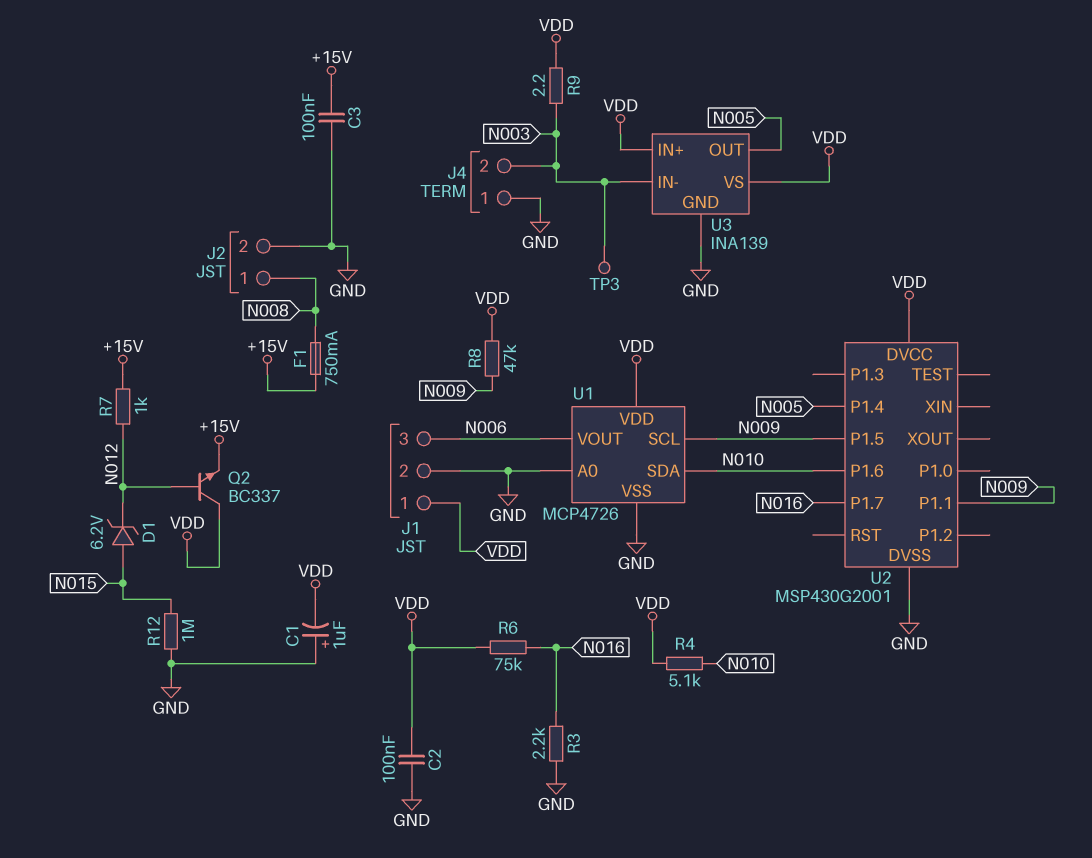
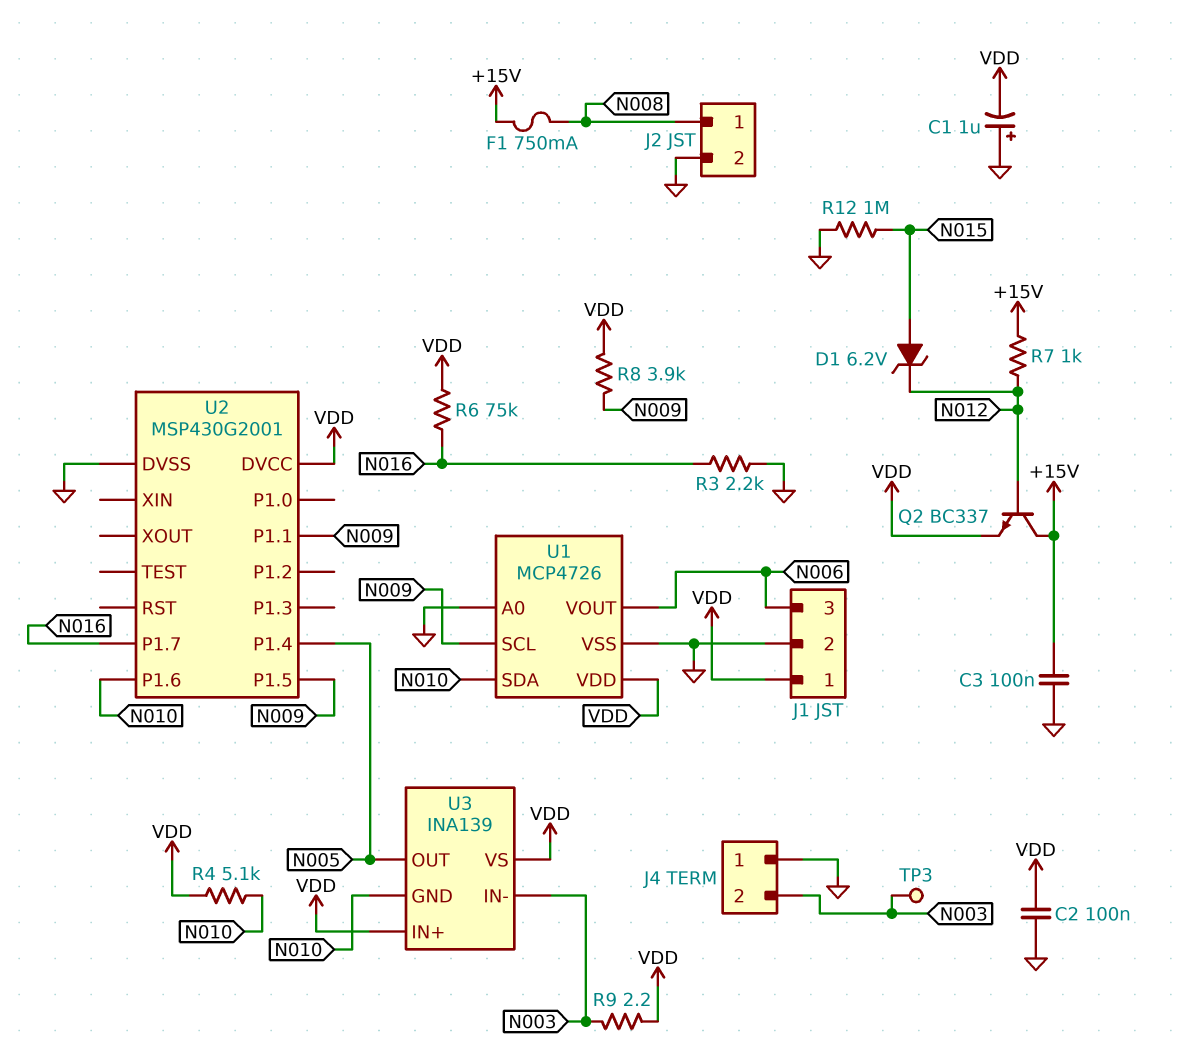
Q2: NPN BC337 (B N012, C VDD, E +15V) -> NPN BC337 (B N012, C +15V, E VDD)
R8: 47k (N009, VDD) -> 3.9k (N009, VDD)
U3 pin GND: GND -> N010

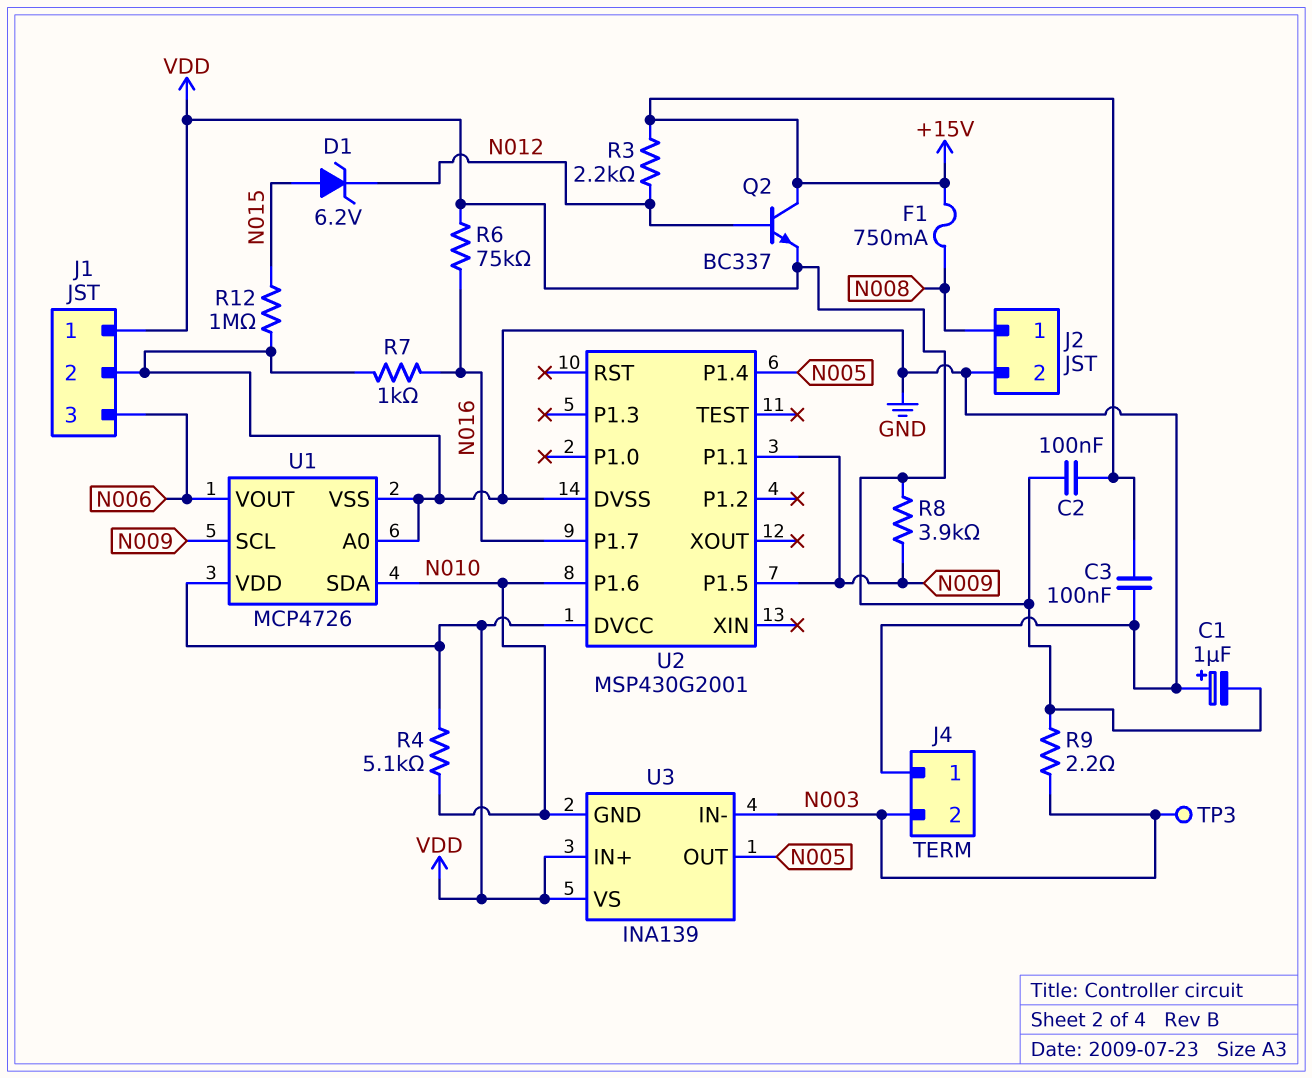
C2: 100nF (GND, VDD) -> 100nF (+15V, VDD)
R3: 2.2k (GND, N016) -> 2.2k (+15V, N012)
R7: 1k (+15V, N012) -> 1k (GND, N016)

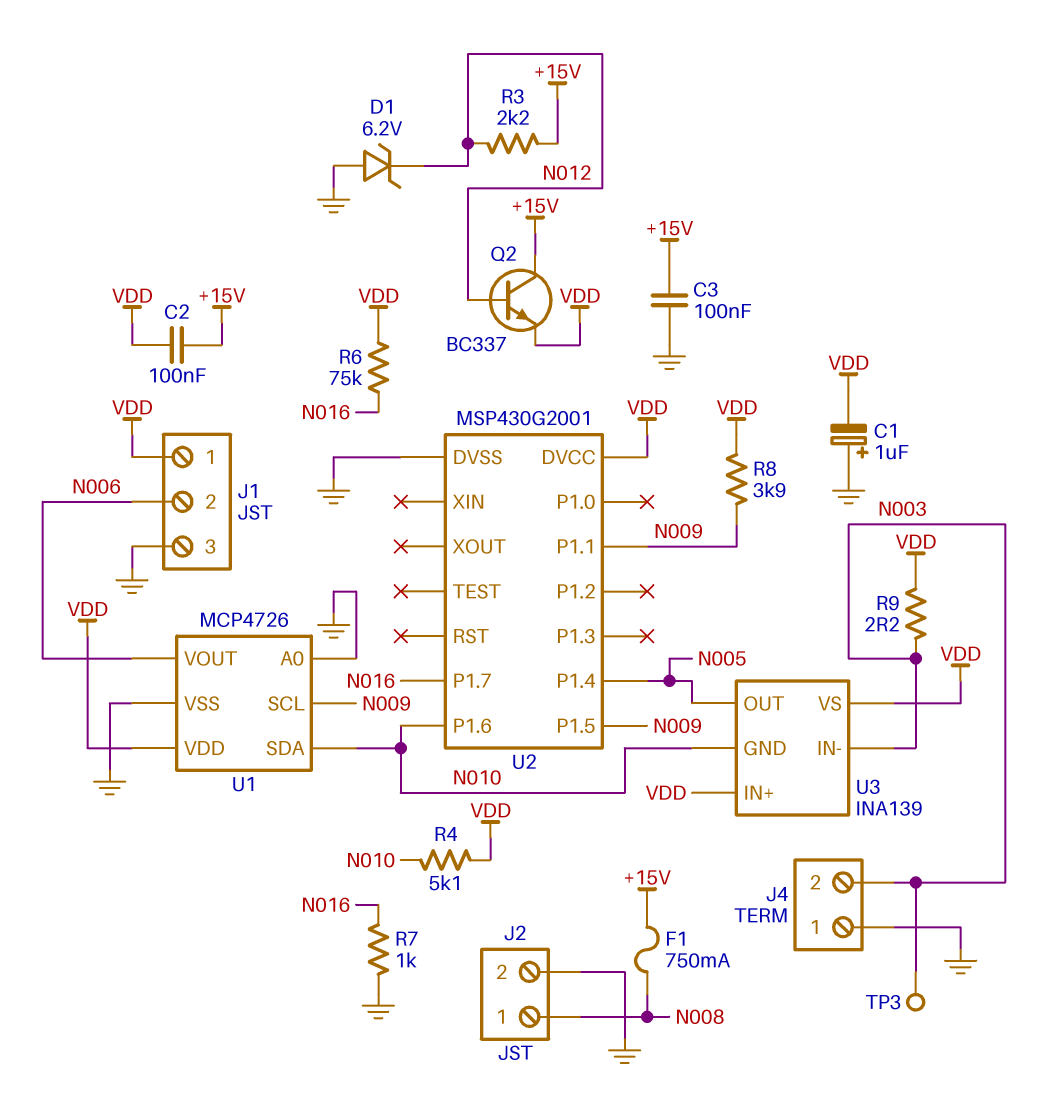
D1: zener 6.2V (A N015, K N012) -> zener 6.2V (A GND, K N012)
J1 pin 2: GND -> N006
J1 pin 3: N006 -> GND
R12: 1M (GND, N015) -> none

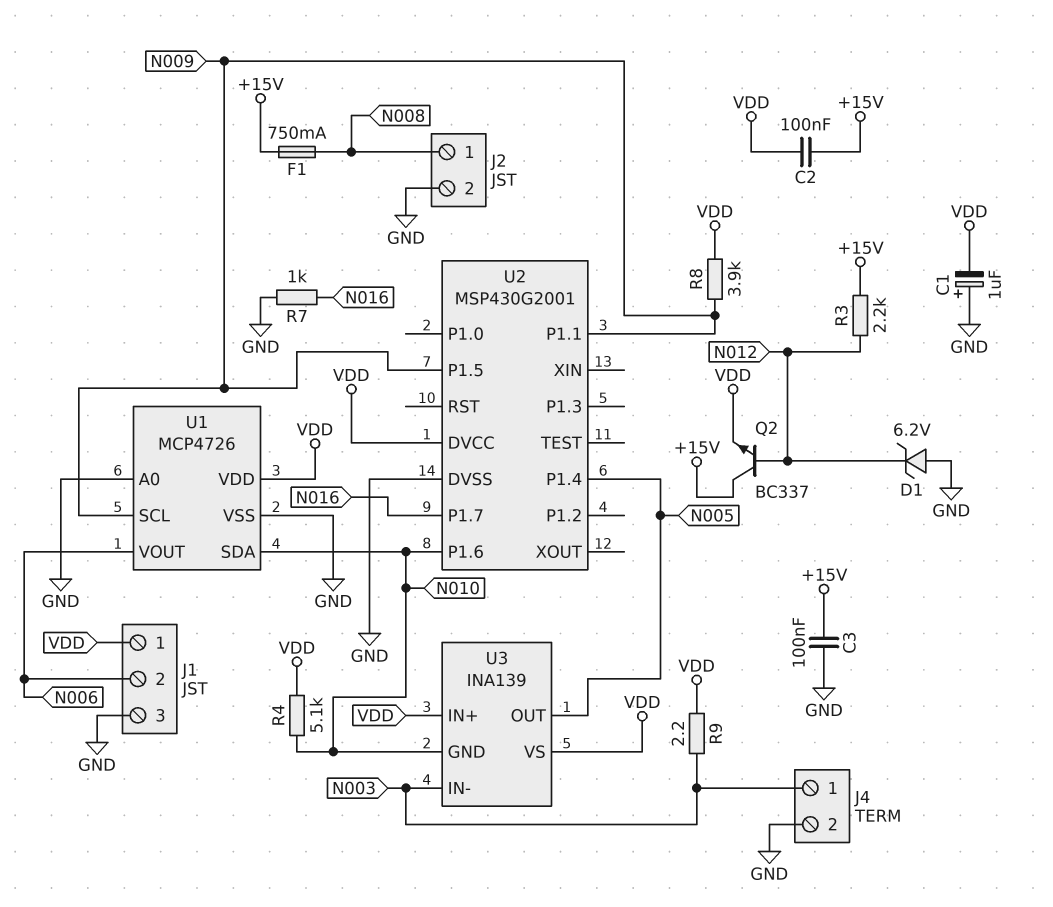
J4 pin 1: GND -> N003
J4 pin 2: N003 -> GND
R6: 75k (N016, VDD) -> none
TP3: test point (N003) -> none

